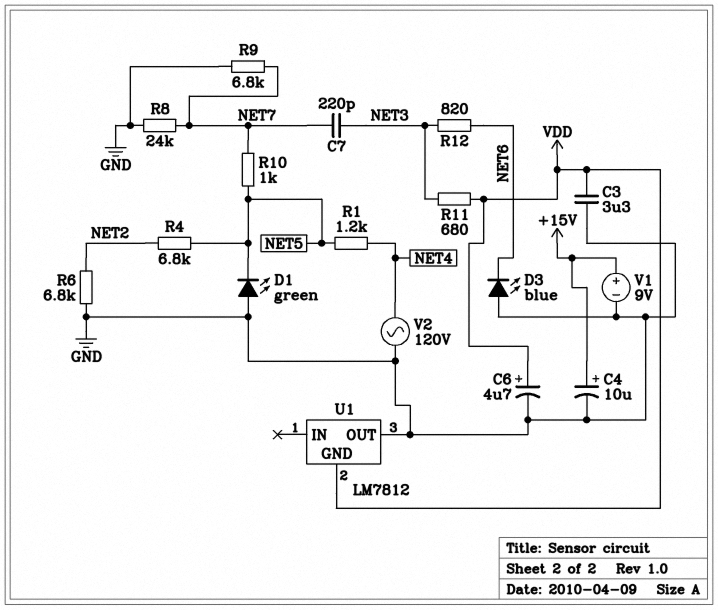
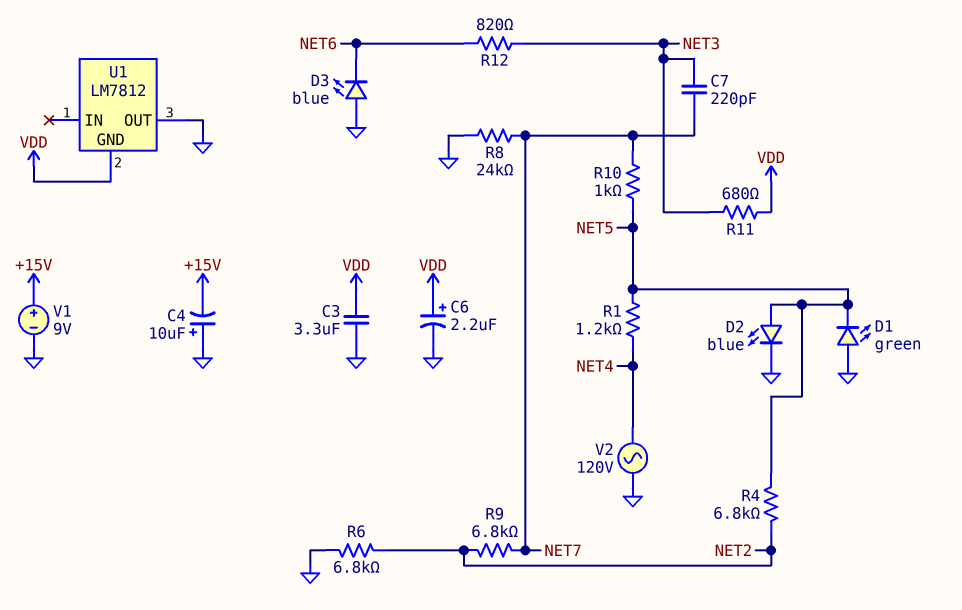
C4: 10uF (plus +15V, minus GND) -> 10uF (plus GND, minus +15V)
C6: 4.7uF (plus VDD, minus GND) -> 2.2uF (plus VDD, minus GND)
D2: none -> LED blue (A NET5, K GND)
R9: 6.8k (GND, NET7) -> 6.8k (NET2, NET7)

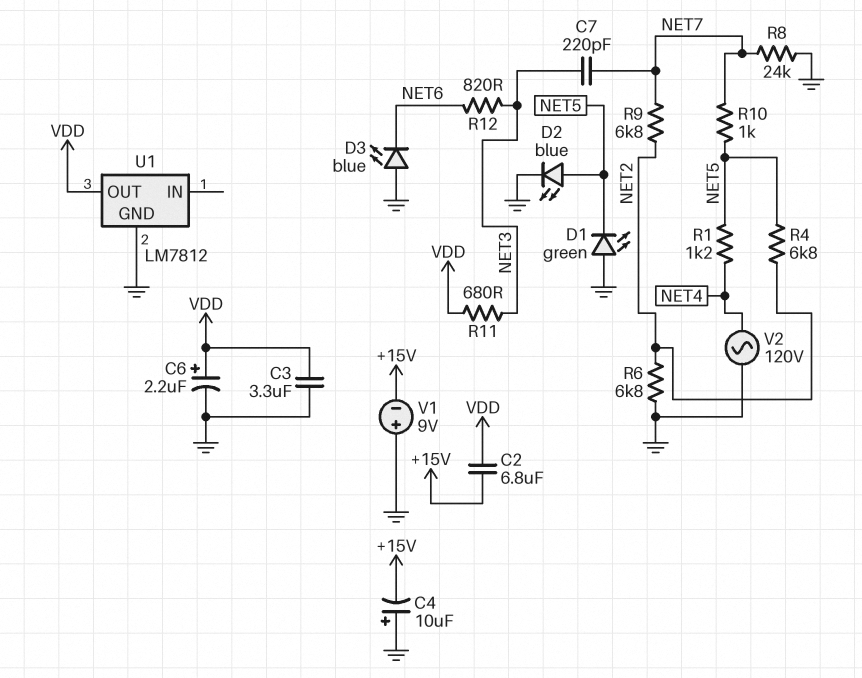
C2: none -> 6.8uF (+15V, VDD)
U1 pin GND: VDD -> GND
U1 pin OUT: GND -> VDD
V1: 9V (plus +15V, minus GND) -> 9V (plus GND, minus +15V)

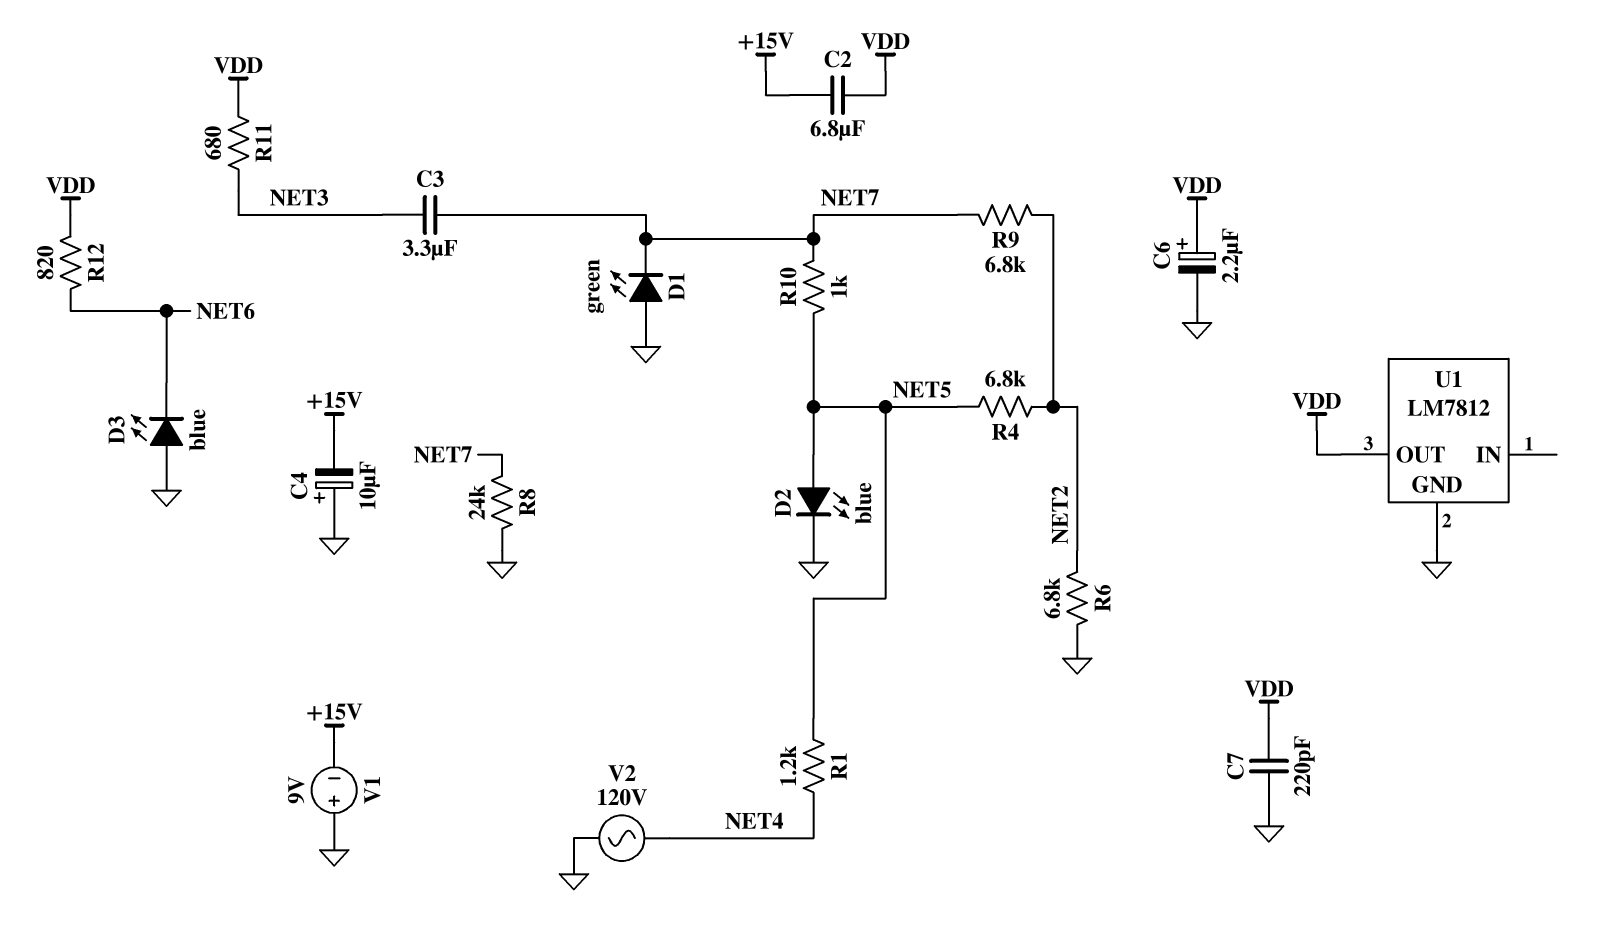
C3: 3.3uF (GND, VDD) -> 3.3uF (NET3, NET7)
C7: 220pF (NET3, NET7) -> 220pF (GND, VDD)
D1: LED green (A GND, K NET5) -> LED green (A GND, K NET7)
R12: 820 (NET3, NET6) -> 820 (NET6, VDD)

